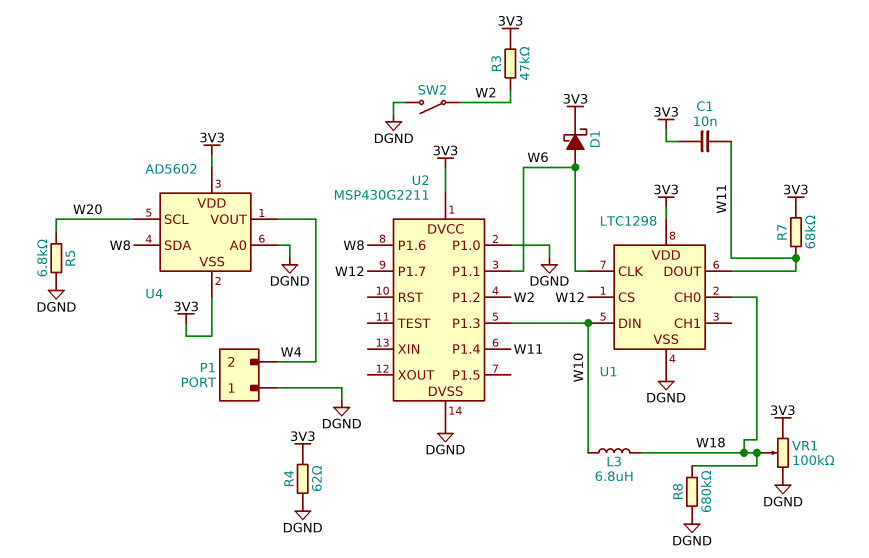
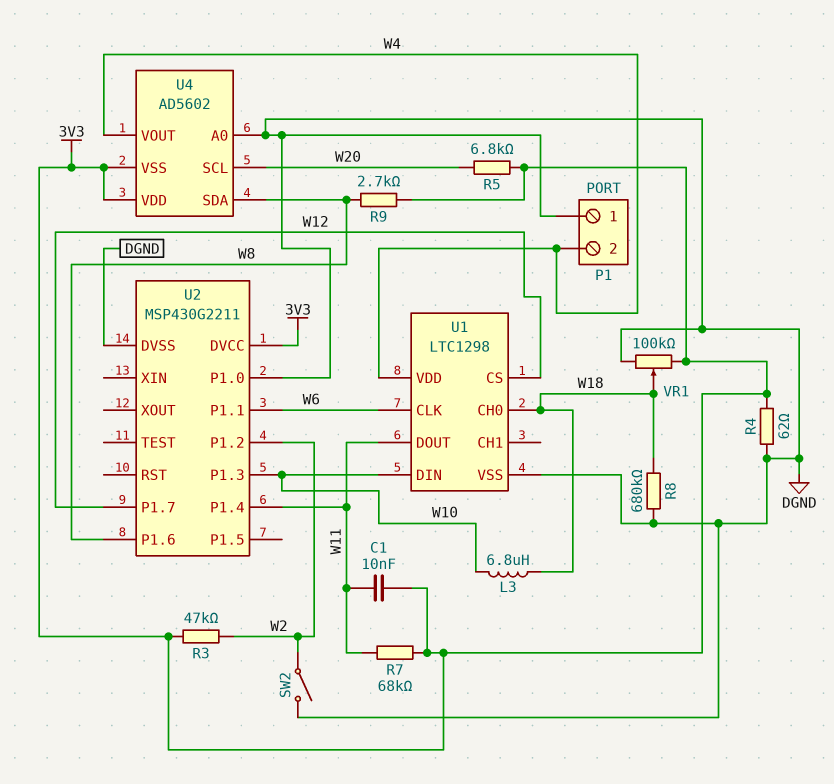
D1: schottky (A W6, K 3V3) -> none
R5: 6.8k (DGND, W20) -> 6.8k (3V3, W20)
R9: none -> 2.7k (3V3, W8)
U1 pin VDD: 3V3 -> W4

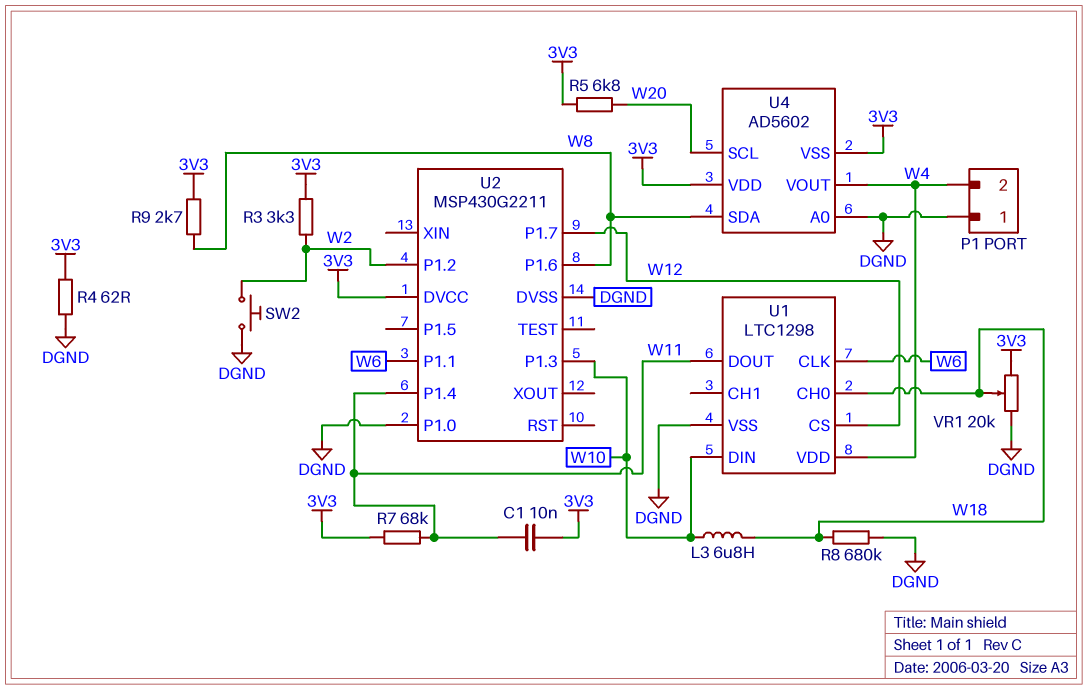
R3: 47k (3V3, W2) -> 3.3k (3V3, W2)
SW2: switch (DGND, W2) -> button (DGND, W2)
VR1: 100k (3V3, DGND, wiper W18) -> 20k (3V3, DGND, wiper W18)

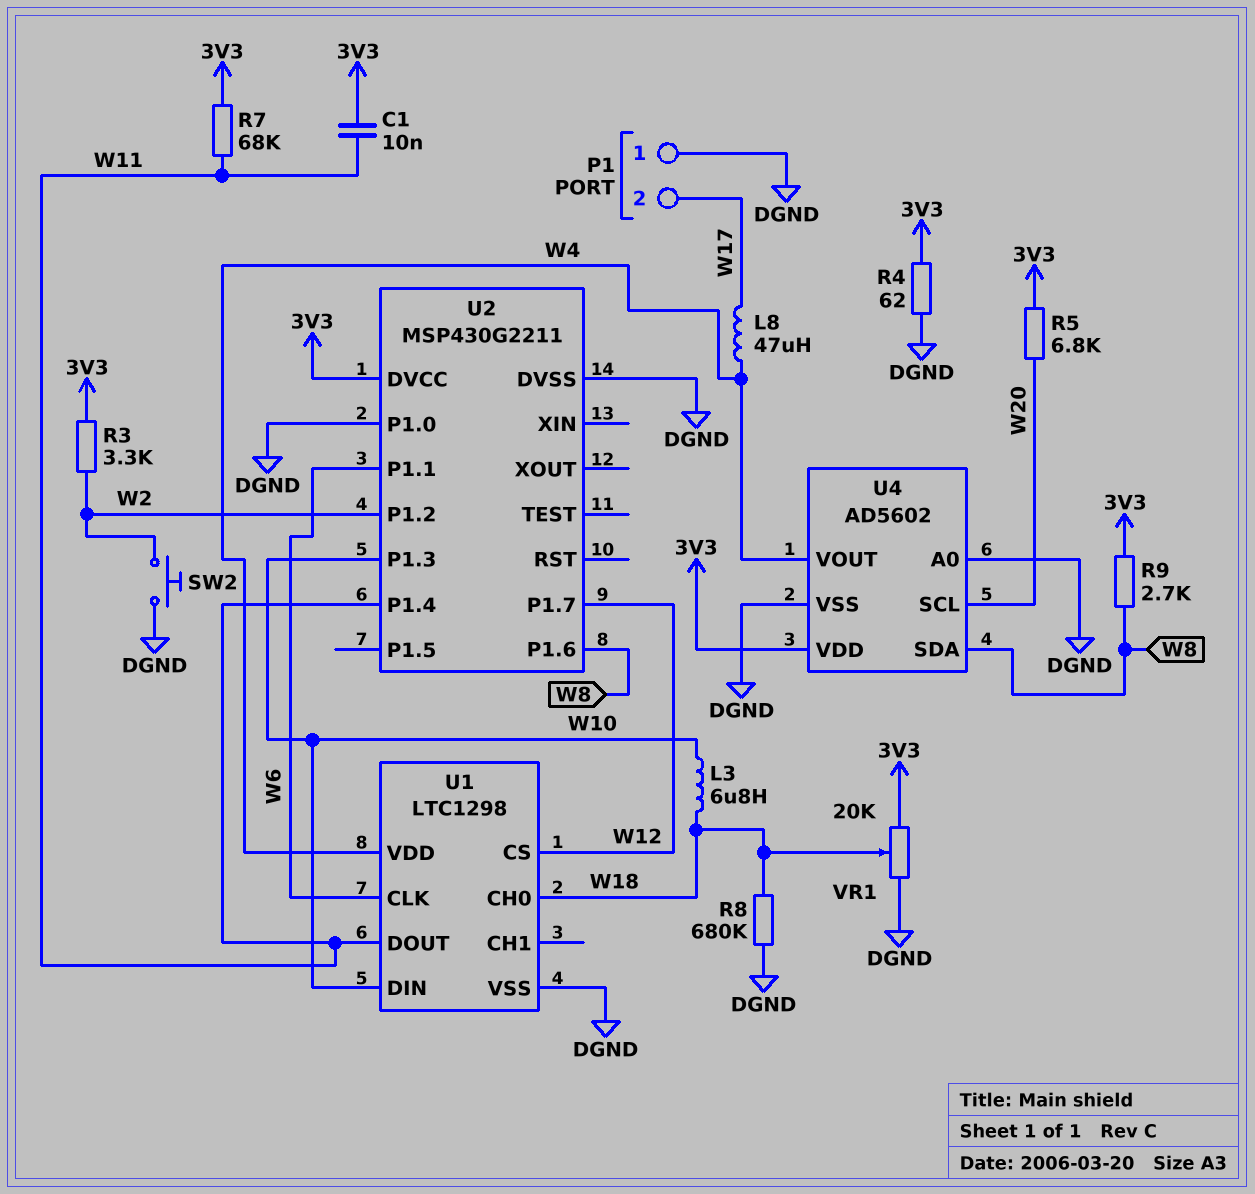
L8: none -> 47uH (W4, W17)
P1 pin 2: W4 -> W17
U4 pin VSS: 3V3 -> DGND

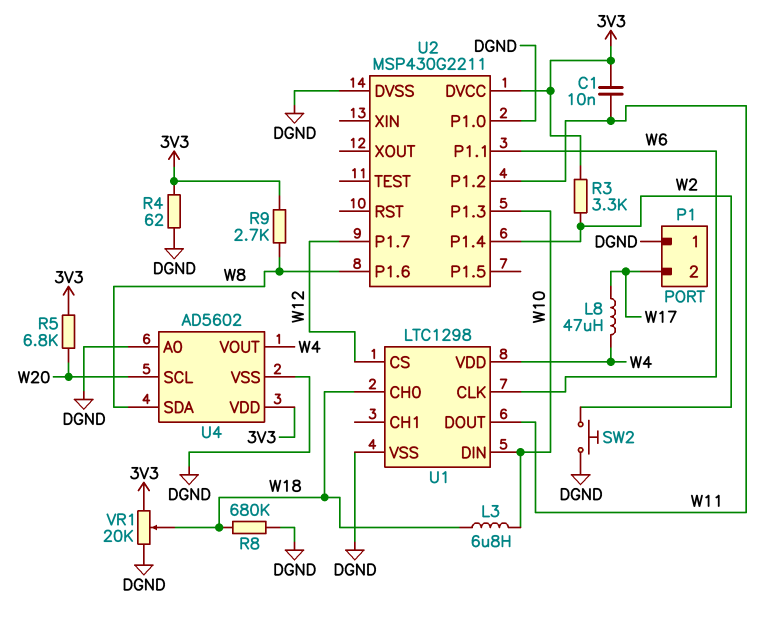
R7: 68k (3V3, W11) -> none
U2 pin P1.2: W2 -> W11
U2 pin P1.4: W11 -> W2

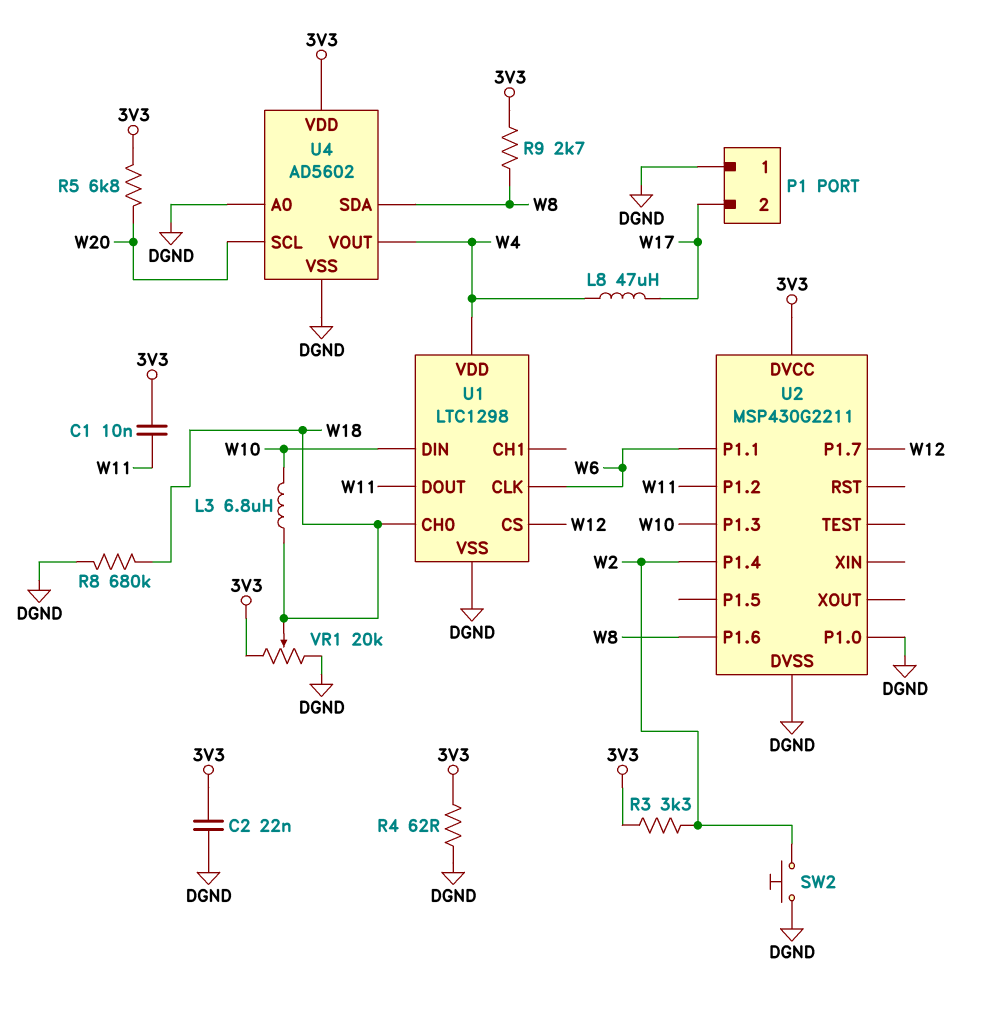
C2: none -> 22nF (3V3, DGND)

